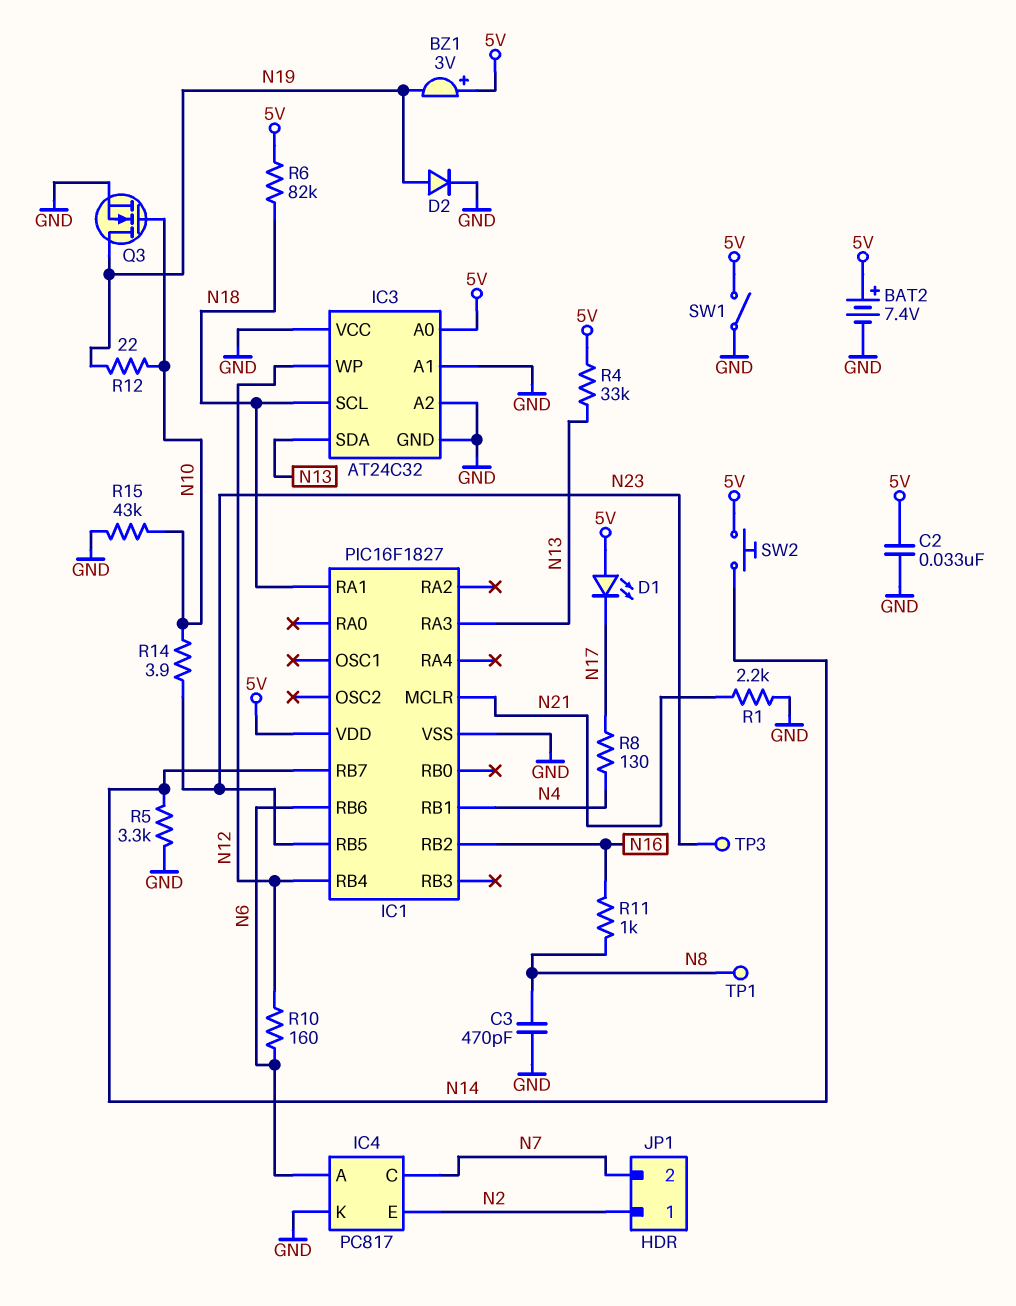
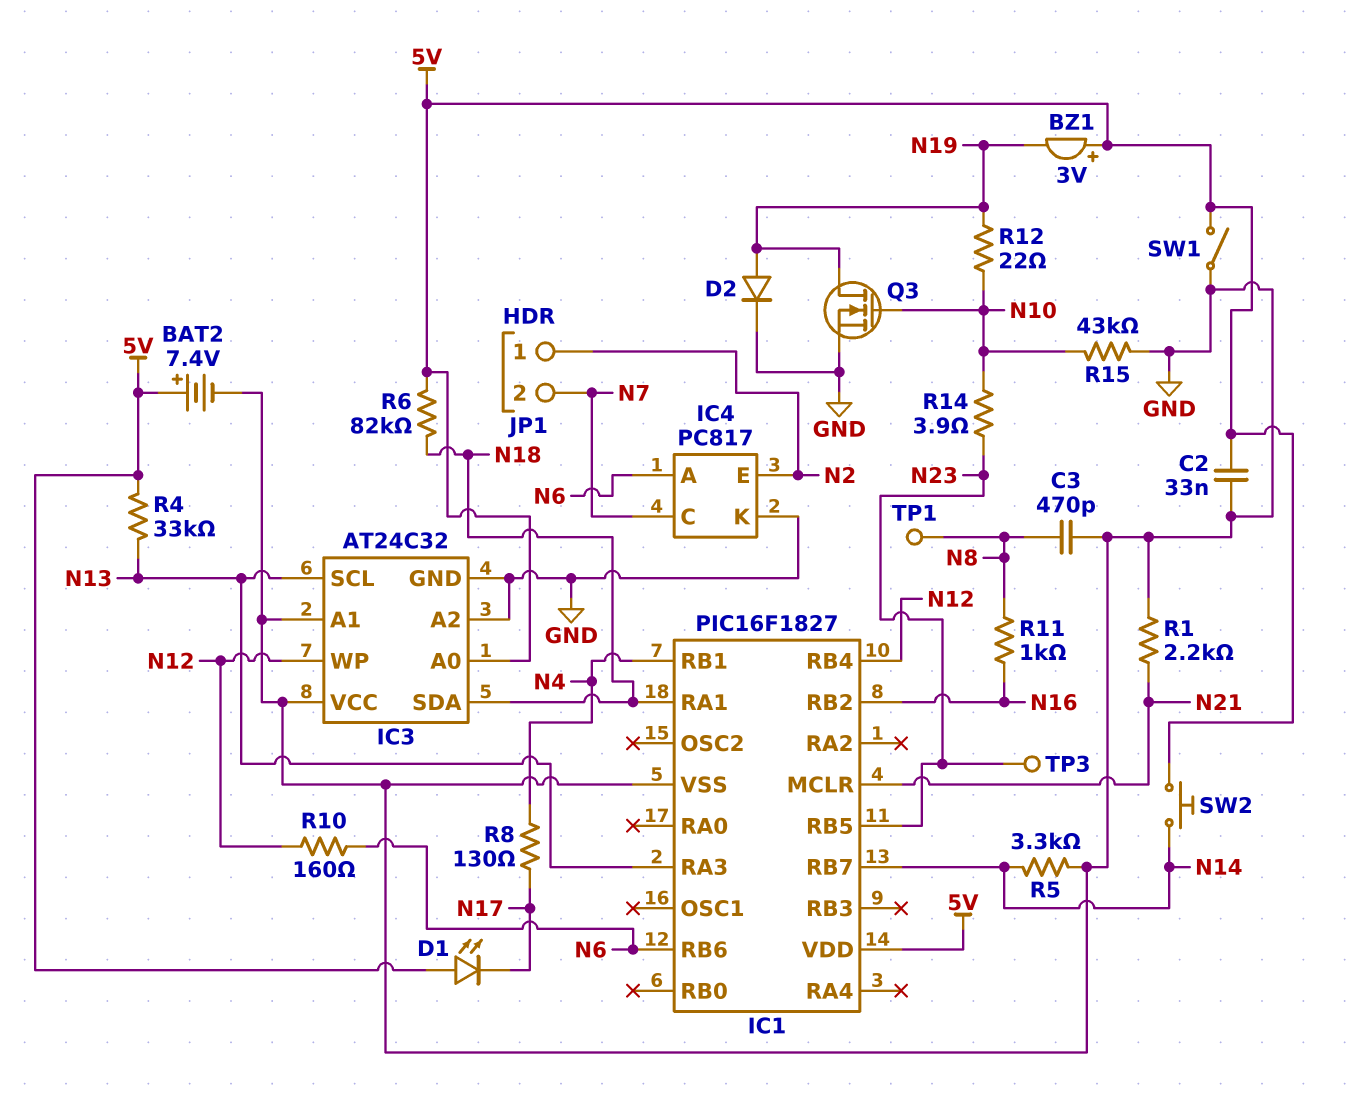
IC3 pin SCL: N18 -> N13
IC3 pin SDA: N13 -> N18

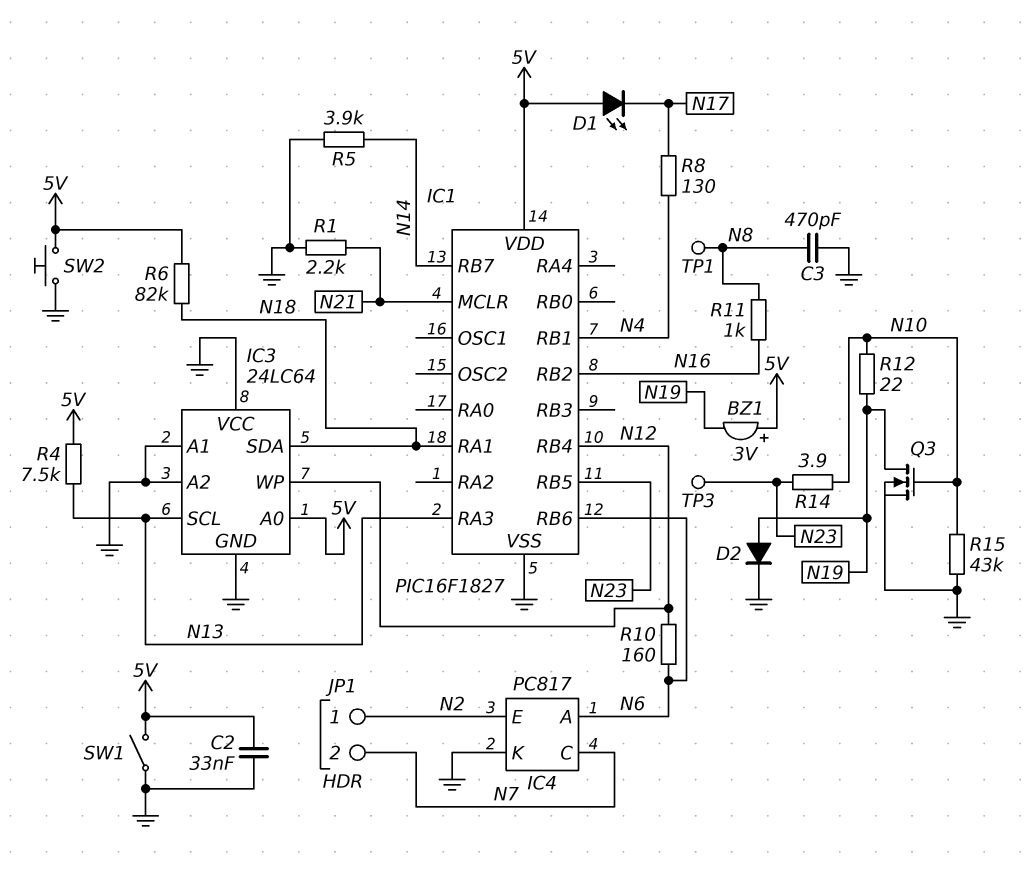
BAT2: 7.4V (plus 5V, minus GND) -> none
IC3: AT24C32 -> 24LC64
R4: 33k (5V, N13) -> 7.5k (5V, N13)
R5: 3.3k (GND, N14) -> 3.9k (GND, N14)
SW2: button (5V, N14) -> button (5V, GND)

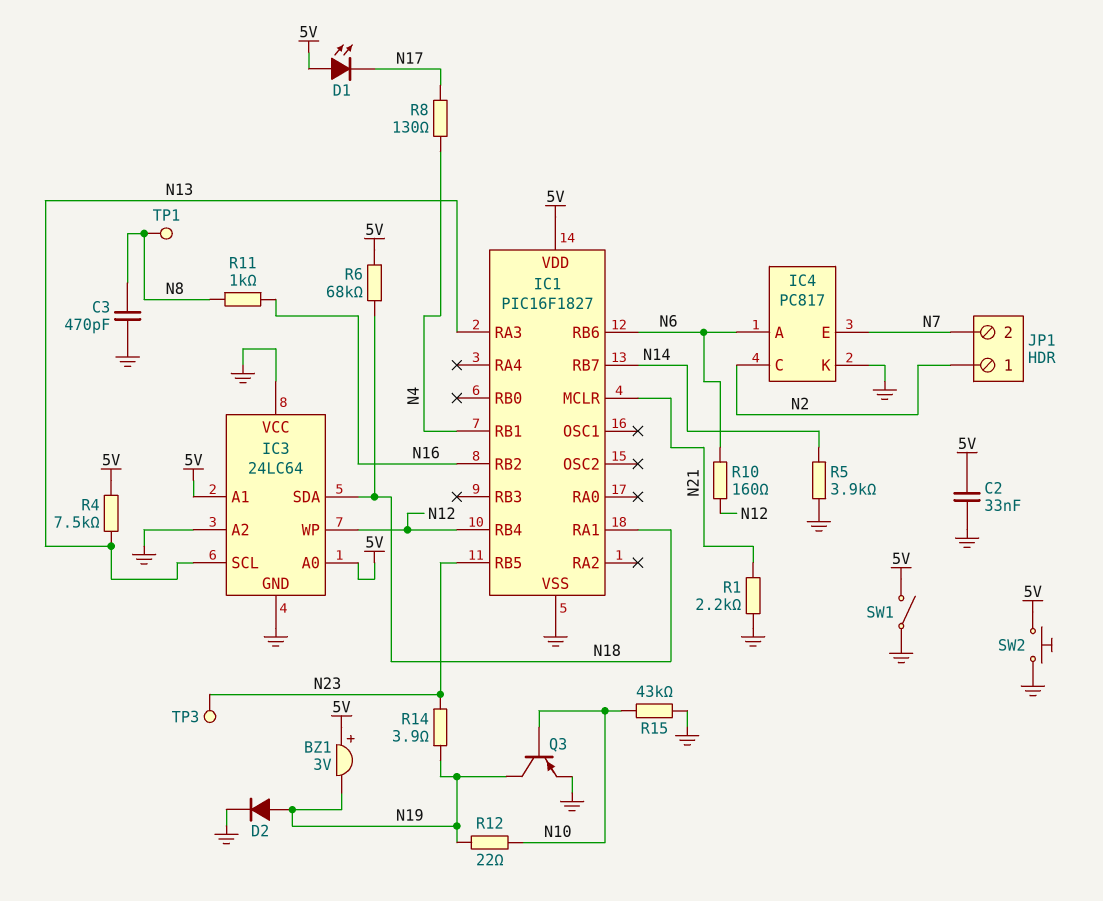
IC3 pin A1: GND -> 5V
IC4 pin C: N7 -> N2
IC4 pin E: N2 -> N7
Q3: NMOS (G N10, D N19, S GND) -> PNP (B N10, C N19, E GND)
R6: 82k (5V, N18) -> 68k (5V, N18)
R14: 3.9 (N10, N23) -> 3.9 (N19, N23)

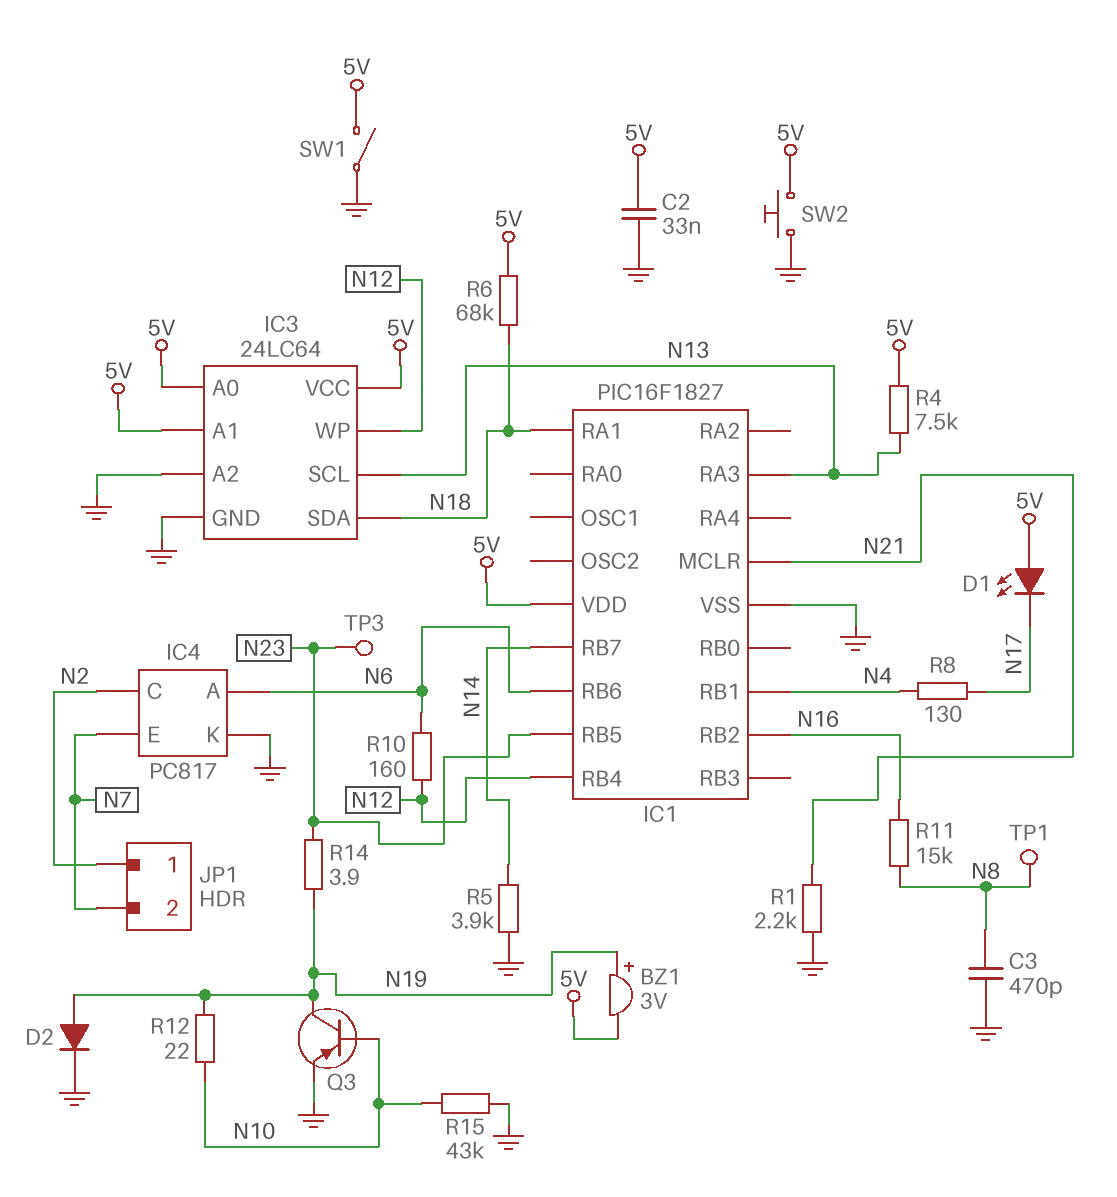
BZ1: buzzer 3V (plus 5V, minus N19) -> buzzer 3V (plus N19, minus 5V)
IC3 pin VCC: GND -> 5V
R11: 1k (N8, N16) -> 15k (N8, N16)

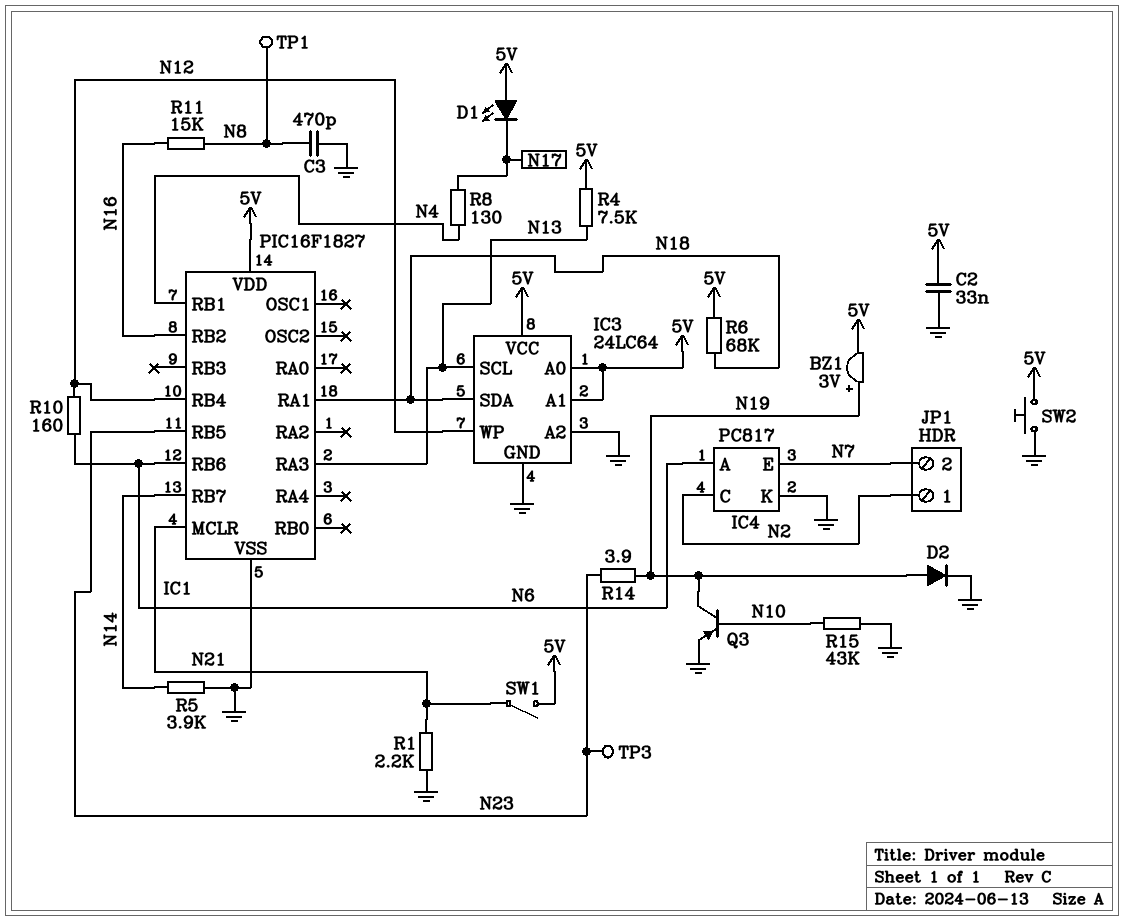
R12: 22 (N10, N19) -> none
SW1: switch (5V, GND) -> switch (5V, N21)

